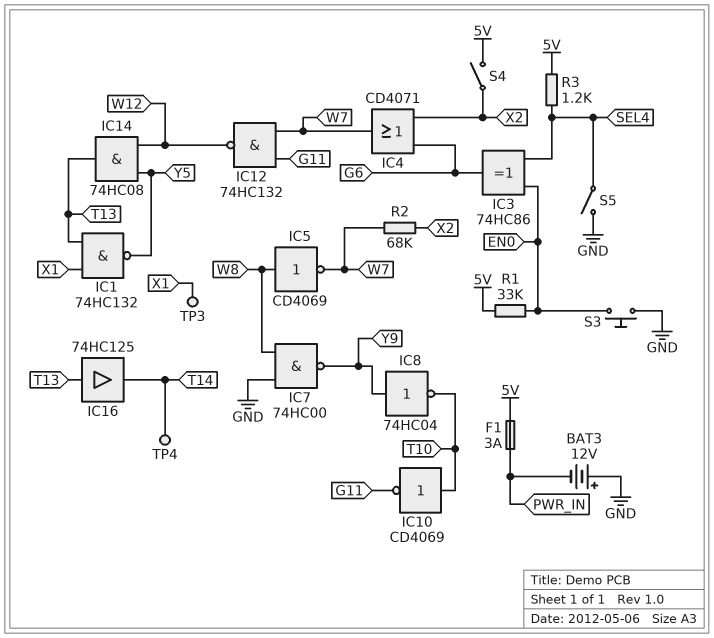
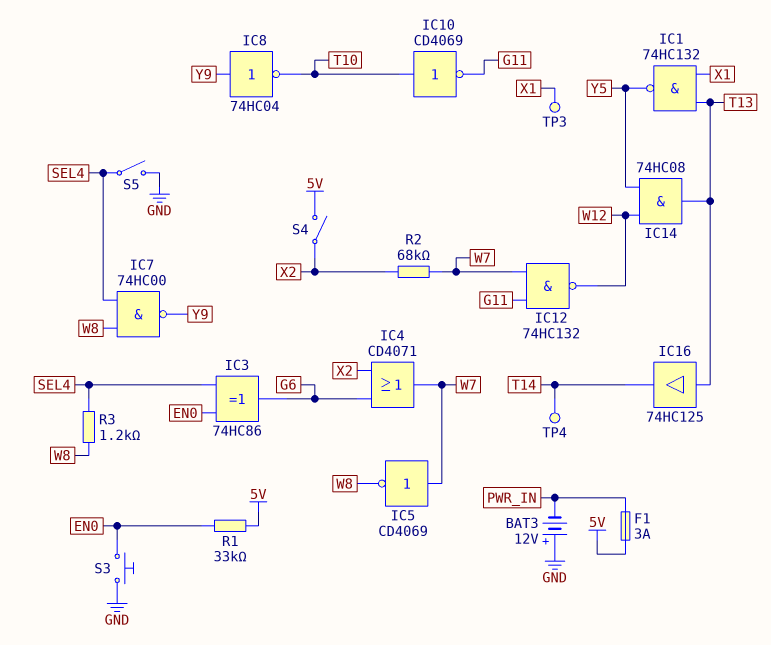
IC5: NOT CD4069 (in W8, out W7) -> NOT CD4069 (in W7, out W8)
IC7: NAND 74HC00 (in GND, in W8, out Y9) -> NAND 74HC00 (in SEL4, in W8, out Y9)
R3: 1.2k (5V, SEL4) -> 1.2k (SEL4, W8)

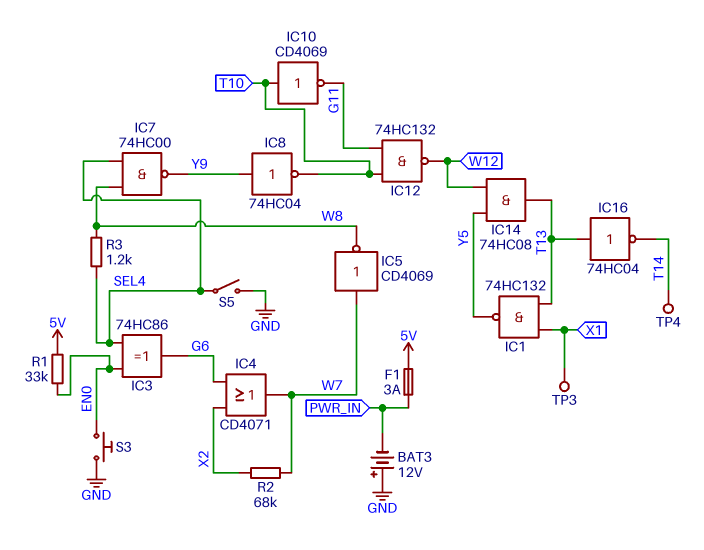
IC12: NAND 74HC132 (in G11, in W7, out W12) -> NAND 74HC132 (in G11, in T10, out W12)
IC16: buffer 74HC125 (in T13, out T14) -> NOT 74HC04 (in T13, out T14)
S4: switch (5V, X2) -> none

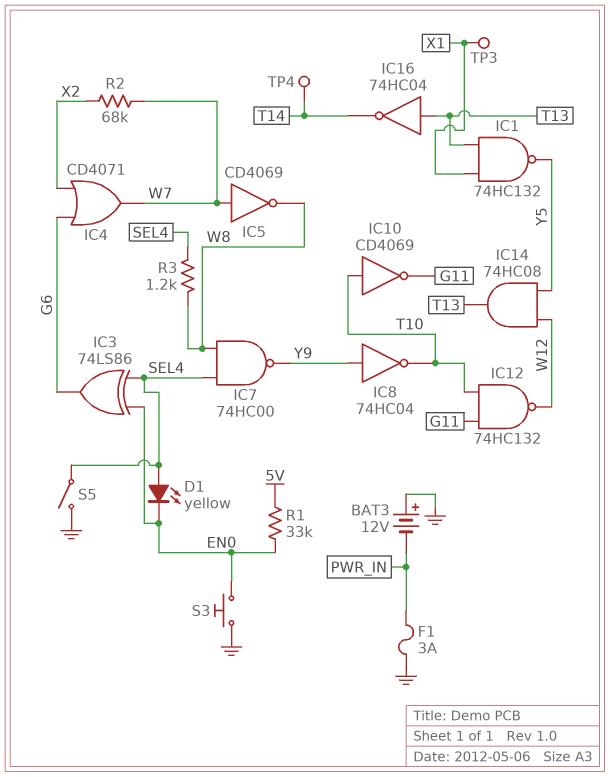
D1: none -> LED yellow (A SEL4, K EN0)
F1: 3A (5V, PWR_IN) -> 3A (GND, PWR_IN)
IC3: XOR 74HC86 (in EN0, in SEL4, out G6) -> XOR 74LS86 (in EN0, in SEL4, out G6)

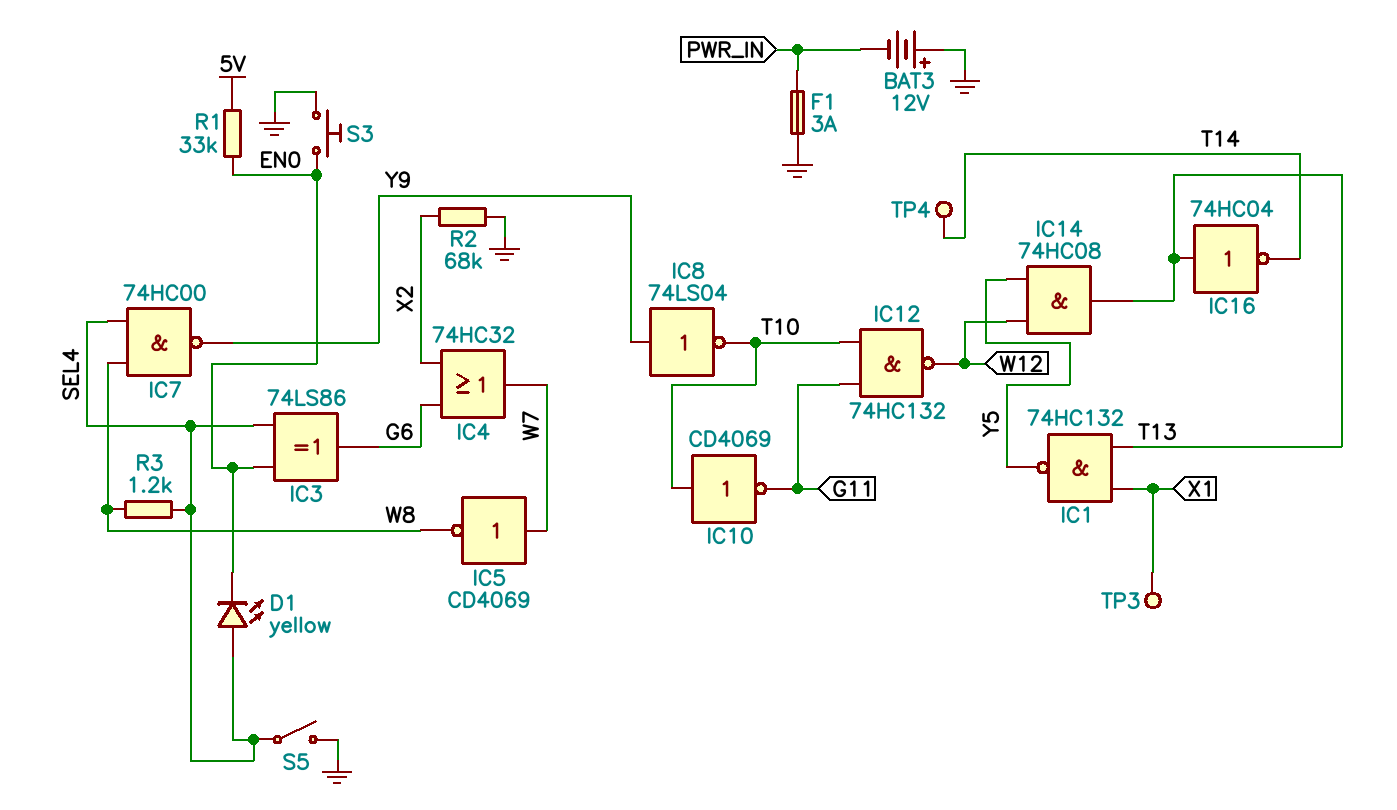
IC4: OR CD4071 (in G6, in X2, out W7) -> OR 74HC32 (in G6, in X2, out W7)
IC8: NOT 74HC04 (in Y9, out T10) -> NOT 74LS04 (in Y9, out T10)
R2: 68k (W7, X2) -> 68k (GND, X2)

